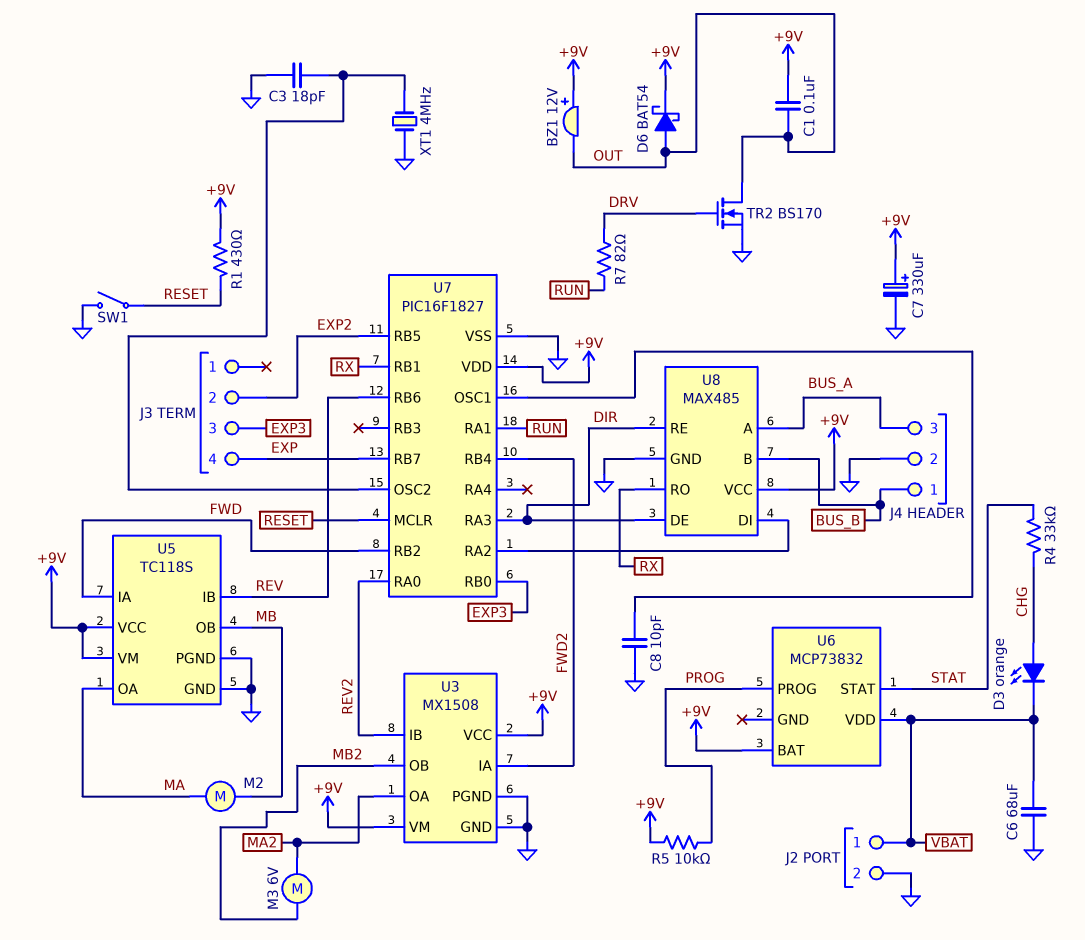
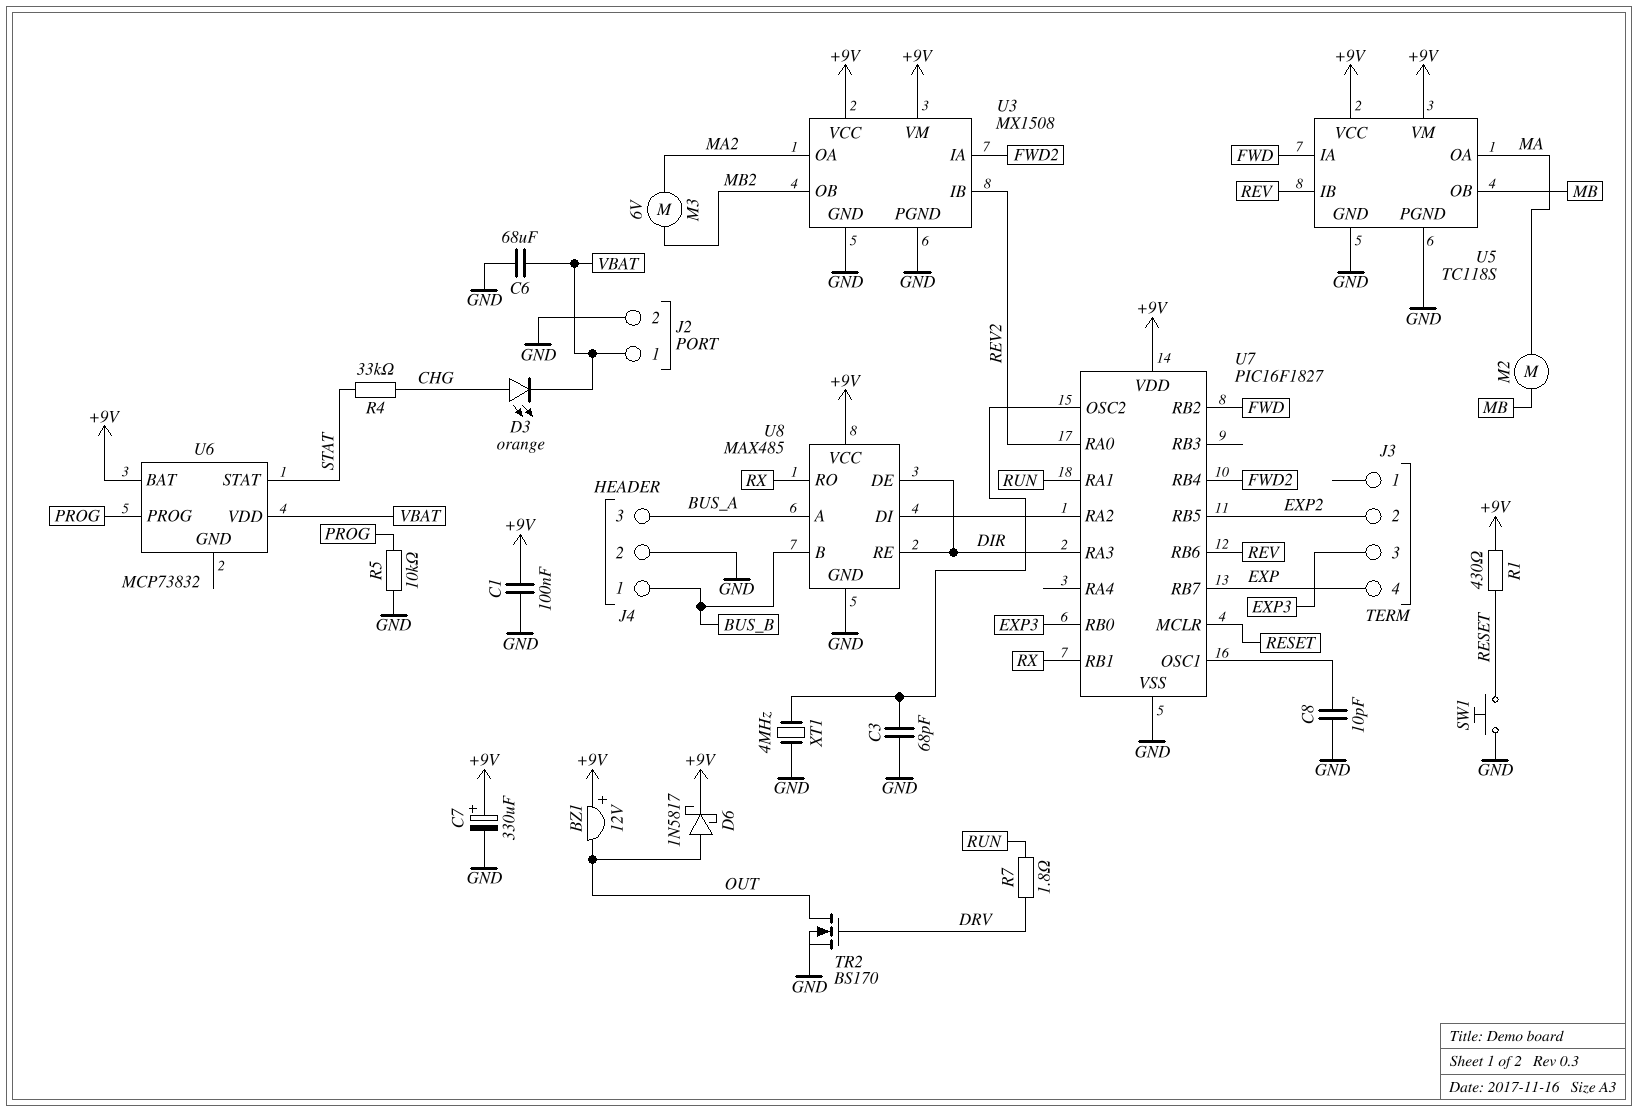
C1: 100nF (+9V, OUT) -> 100nF (+9V, GND)
C3: 18pF (GND, U7/OSC2) -> 68pF (GND, U7/OSC2)
D6: schottky BAT54 (A OUT, K +9V) -> schottky 1N5817 (A OUT, K +9V)
R5: 10k (+9V, PROG) -> 10k (GND, PROG)
R7: 82 (DRV, RUN) -> 1.8 (DRV, RUN)
SW1: switch (GND, RESET) -> button (GND, RESET)

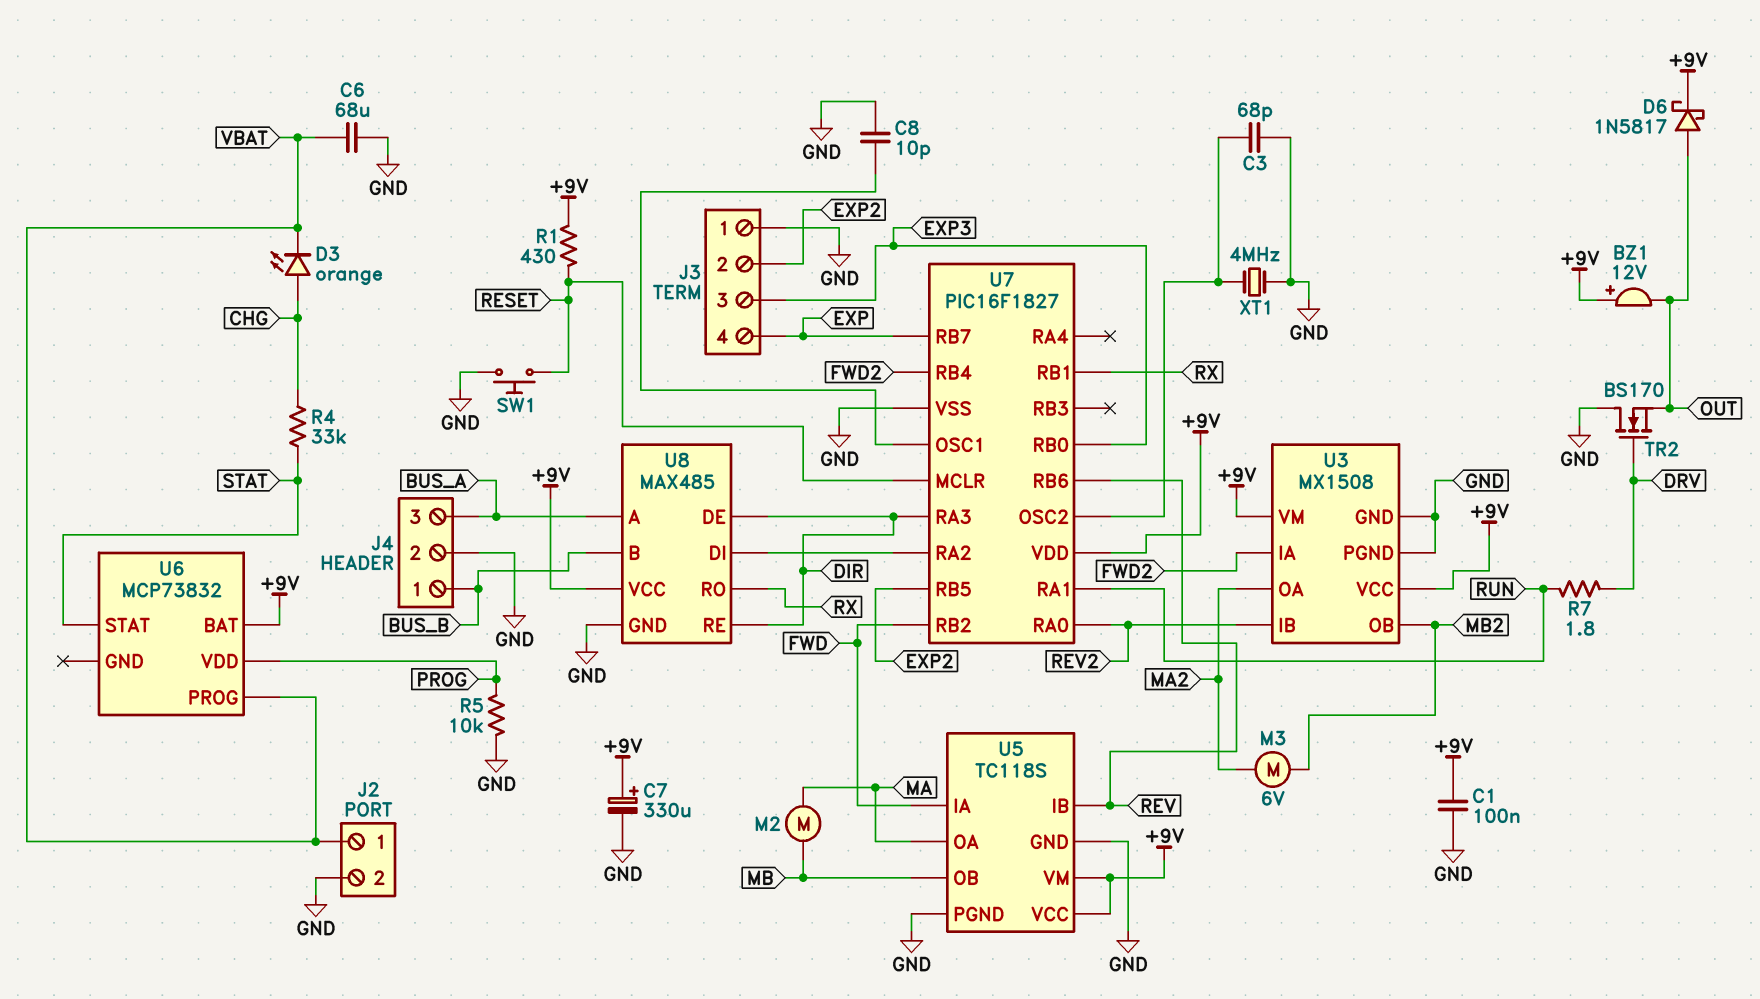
J3 pin 1: none -> GND
TR2: NMOS BS170 (G DRV, D OUT, S GND) -> NMOS BS170 (G DRV, D GND, S OUT)
U6 pin PROG: PROG -> VBAT
U6 pin VDD: VBAT -> PROG

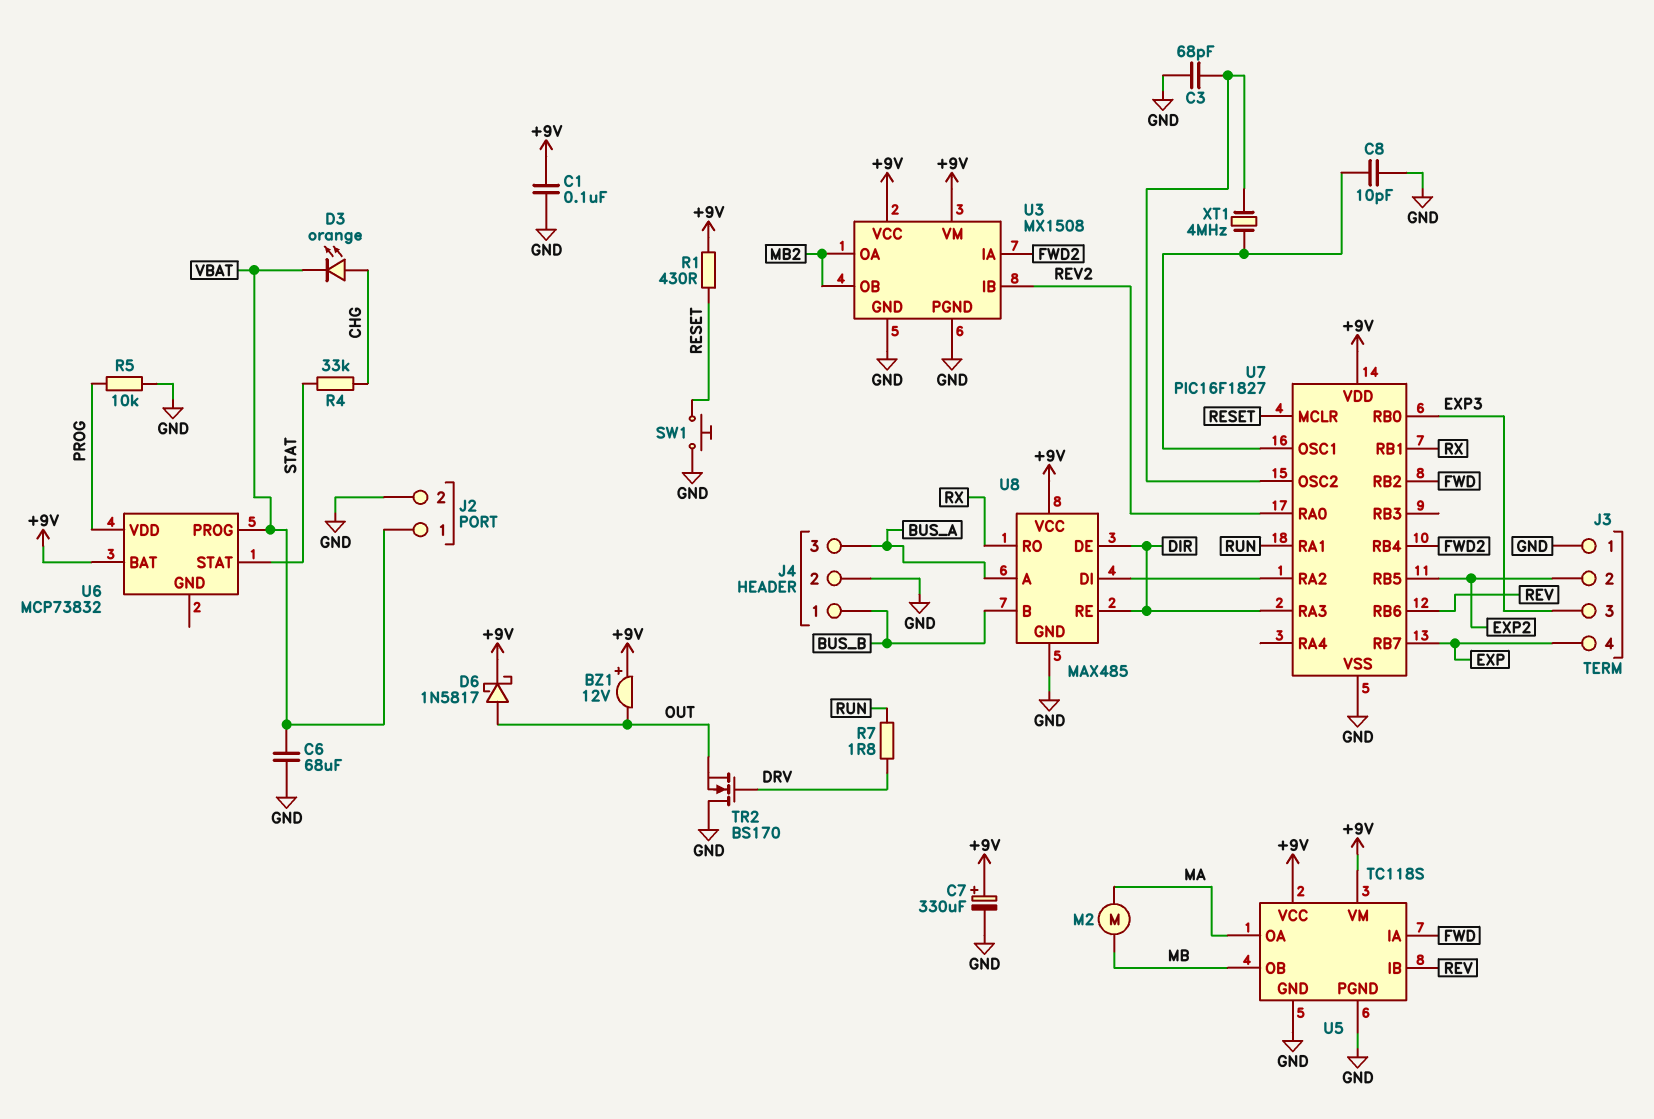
M3: motor 6V (MA2, MB2) -> none
U3 pin OA: MA2 -> MB2
XT1: 4MHz (GND, U7/OSC2) -> 4MHz (U7/OSC1, U7/OSC2)

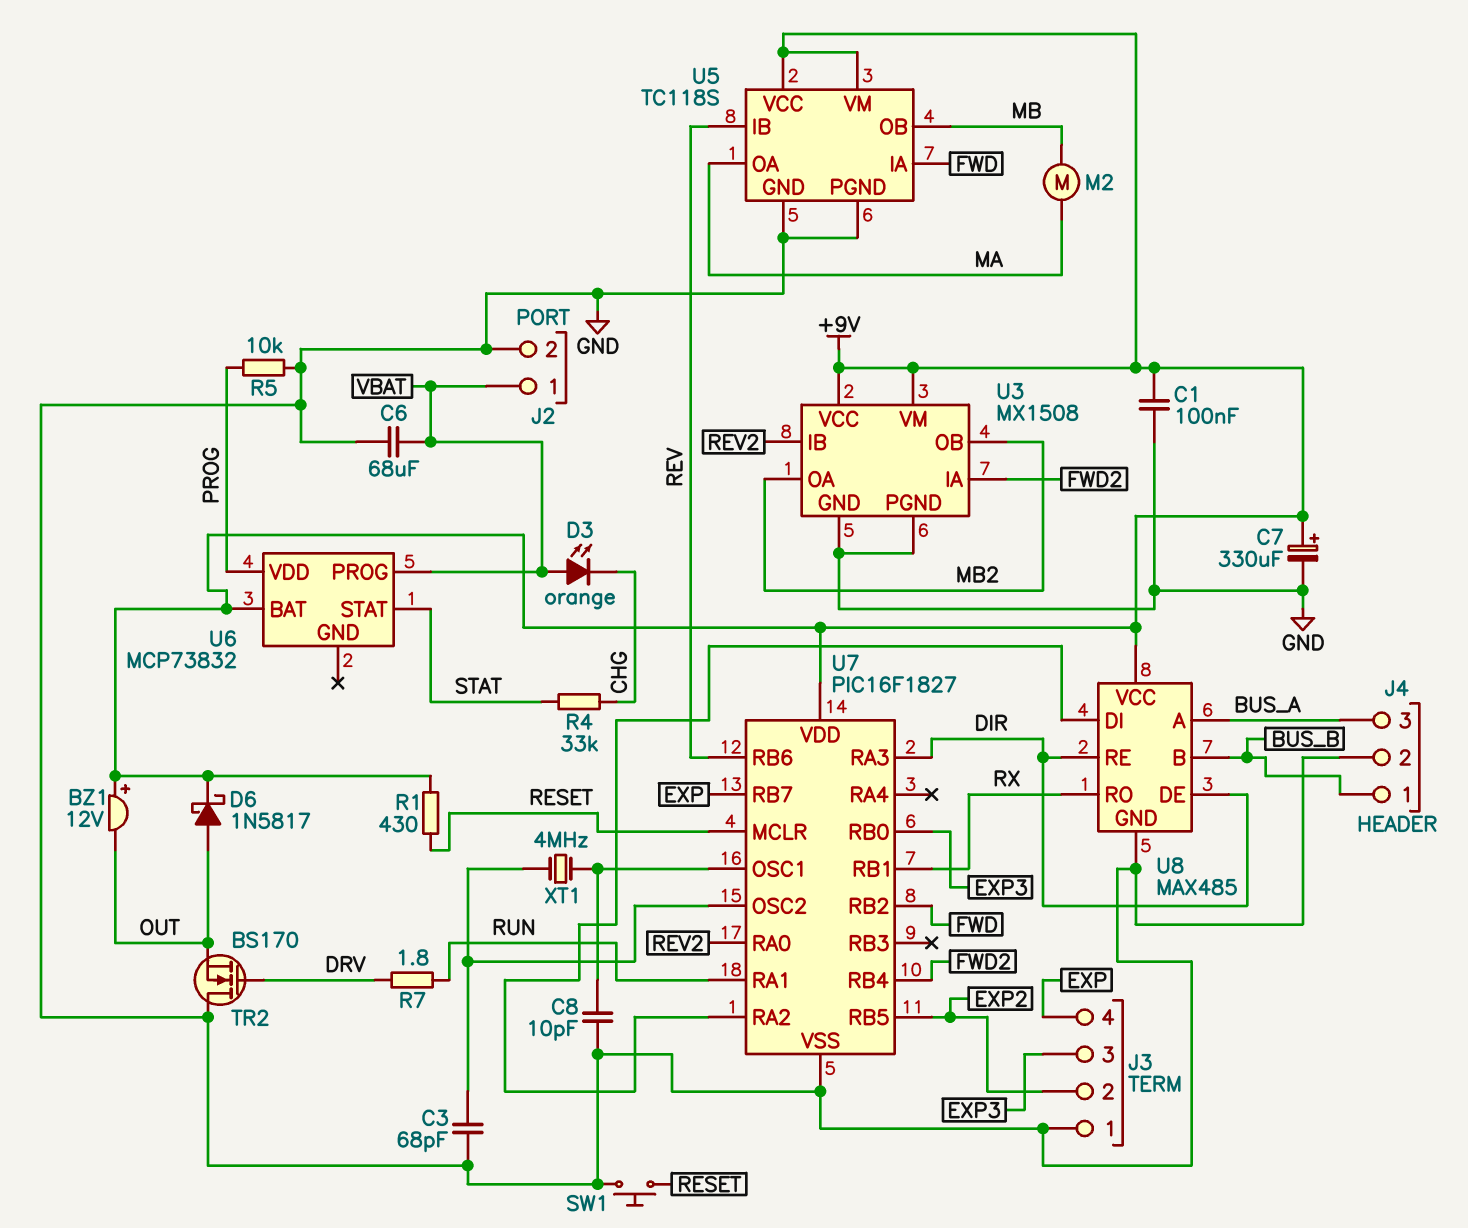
D3: LED orange (A CHG, K VBAT) -> LED orange (A VBAT, K CHG)

